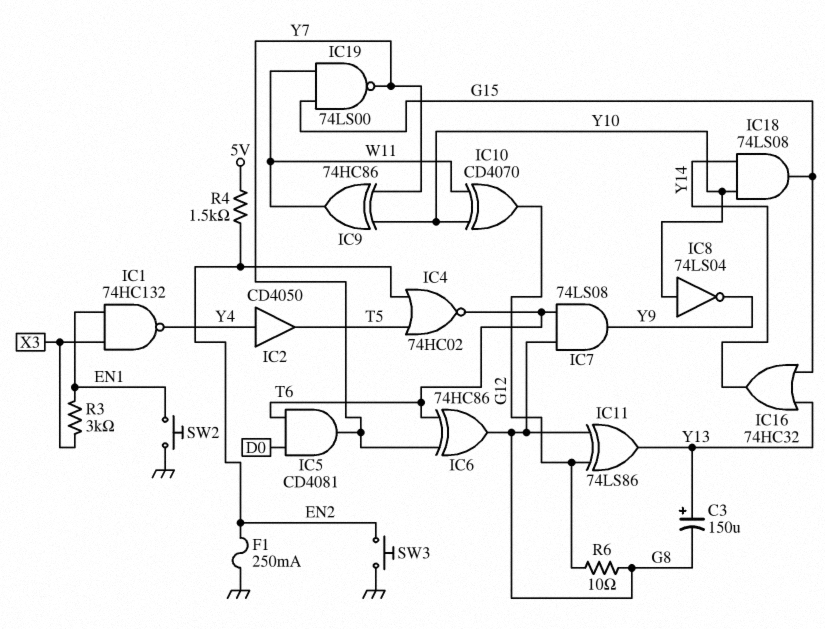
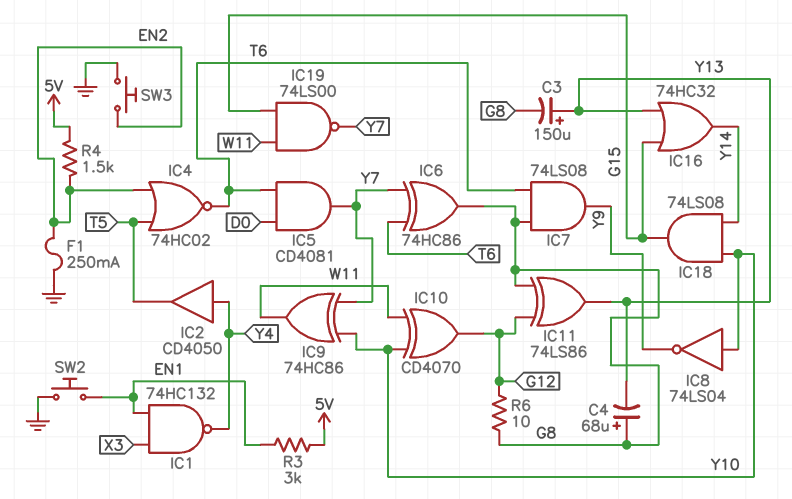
C4: none -> 68uF (plus G8, minus Y13)
R3: 3k (EN1, X3) -> 3k (5V, EN1)

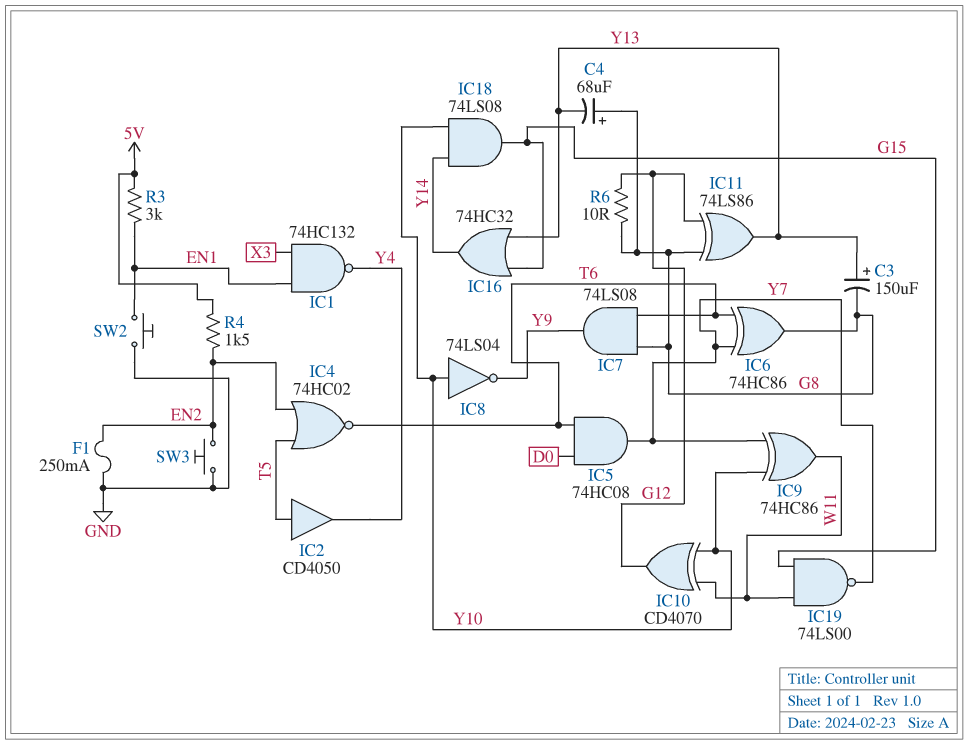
IC2: buffer CD4050 (in Y4, out T5) -> buffer CD4050 (in T5, out Y4)
IC5: AND CD4081 (in D0, in T6, out Y7) -> AND 74HC08 (in D0, in T6, out Y7)

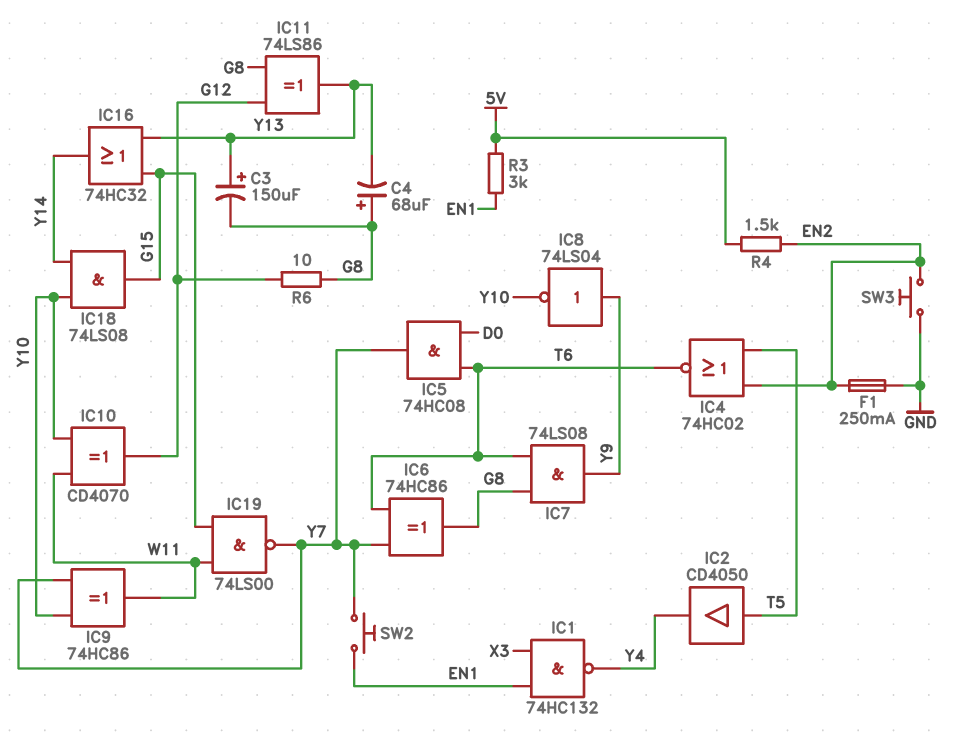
IC8: NOT 74LS04 (in Y10, out Y9) -> NOT 74LS04 (in Y9, out Y10)
SW2: button (EN1, GND) -> button (EN1, Y7)

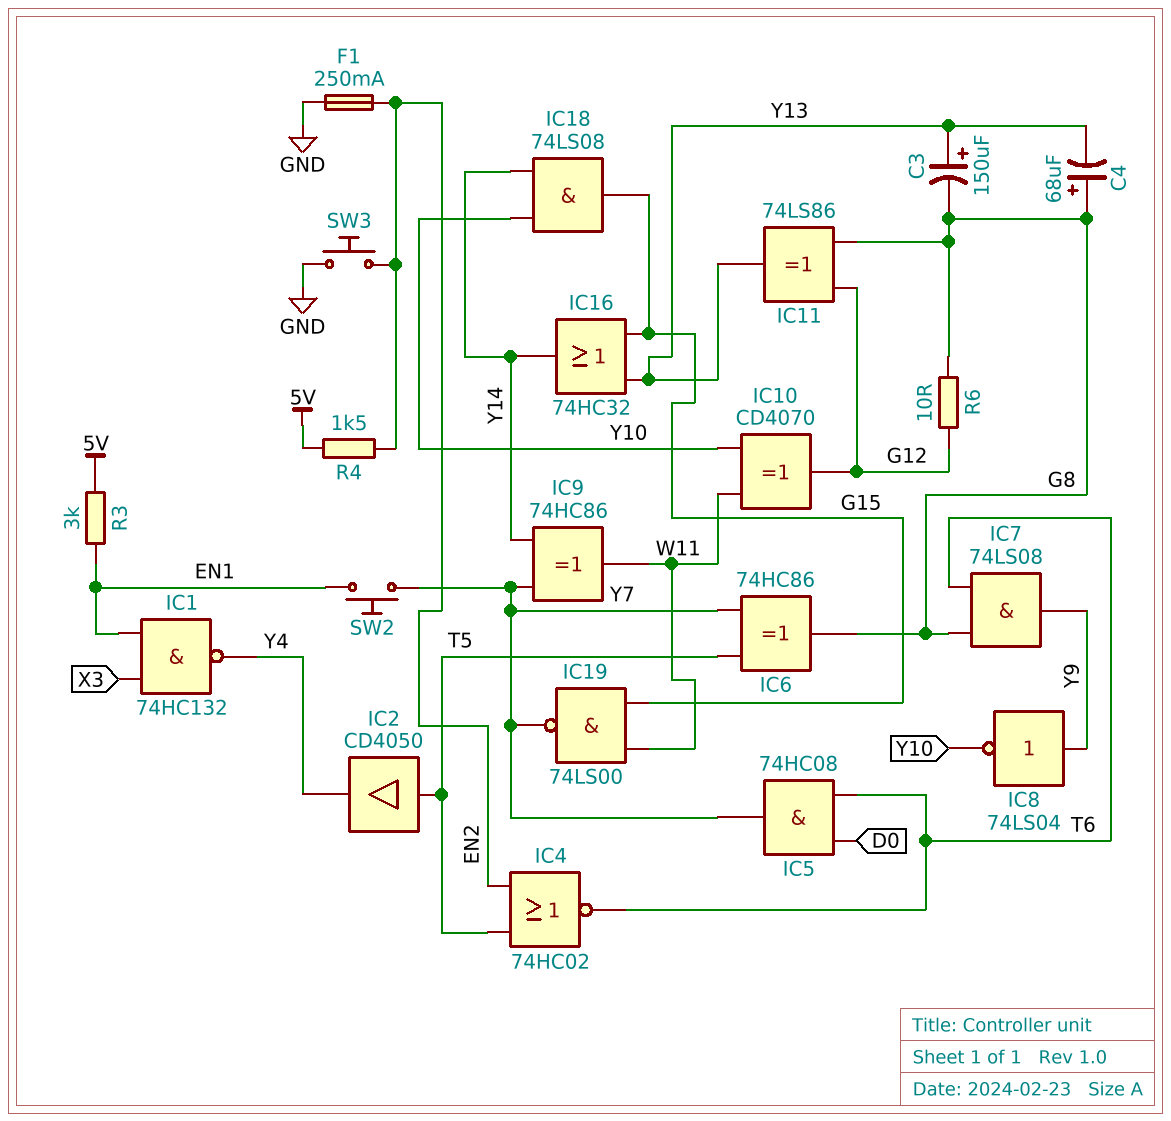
IC6: XOR 74HC86 (in T6, in Y7, out G8) -> XOR 74HC86 (in T5, in Y7, out G8)
IC9: XOR 74HC86 (in Y7, in Y10, out W11) -> XOR 74HC86 (in Y7, in Y14, out W11)

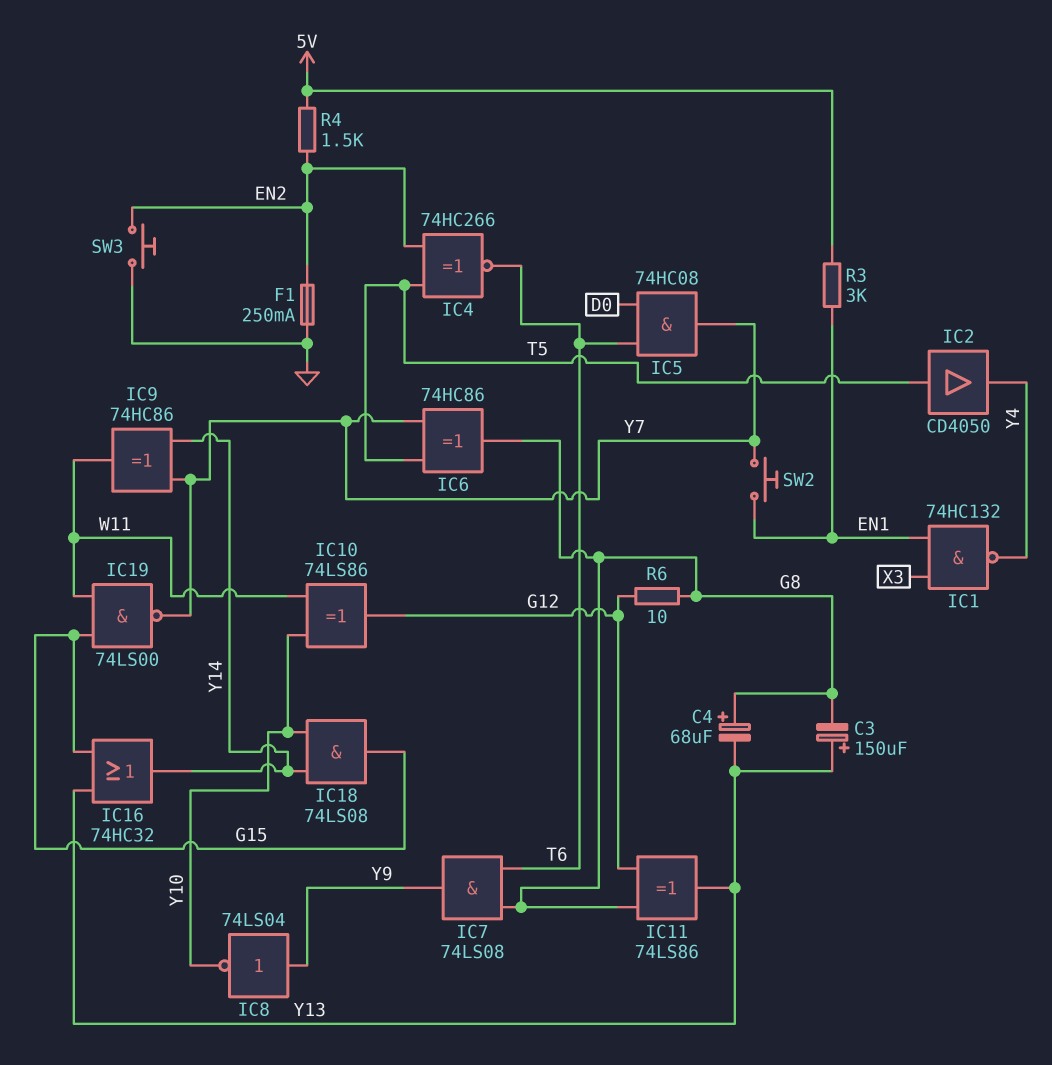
IC4: NOR 74HC02 (in EN2, in T5, out T6) -> XNOR 74HC266 (in EN2, in T5, out T6)
IC10: XOR CD4070 (in W11, in Y10, out G12) -> XOR 74LS86 (in W11, in Y10, out G12)

